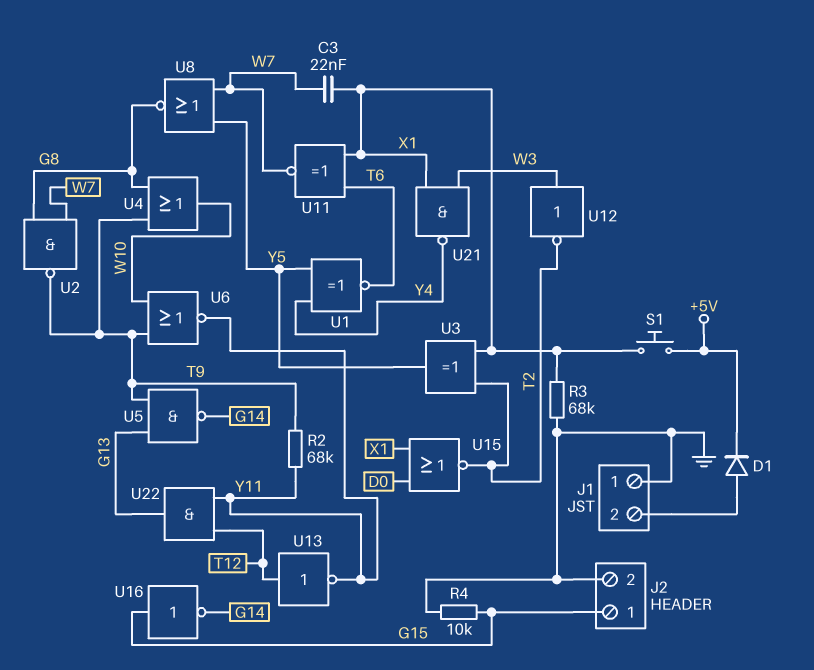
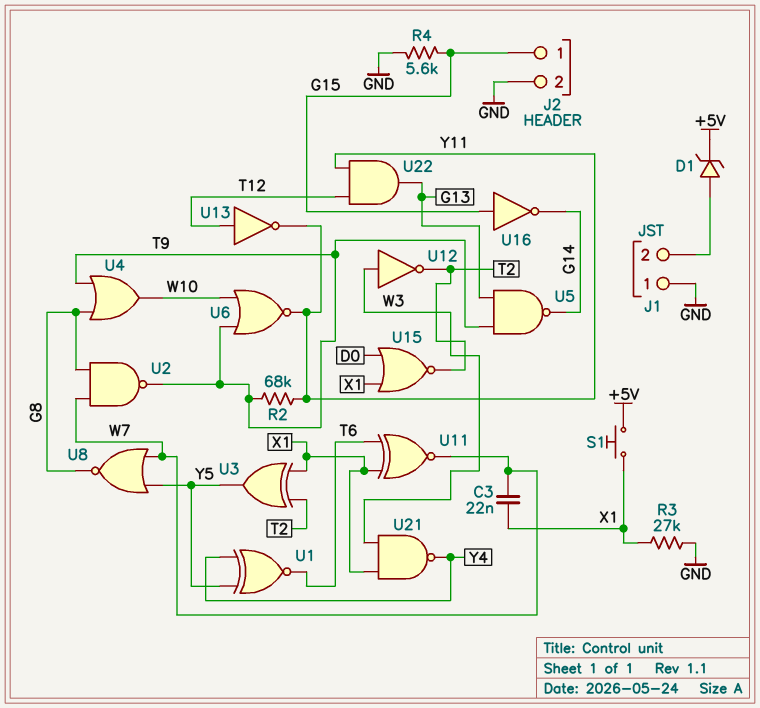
D1: diode (A J1/2, K +5V) -> zener (A J1/2, K +5V)
R3: 68k (GND, X1) -> 27k (GND, X1)
R4: 10k (G15, GND) -> 5.6k (G15, GND)

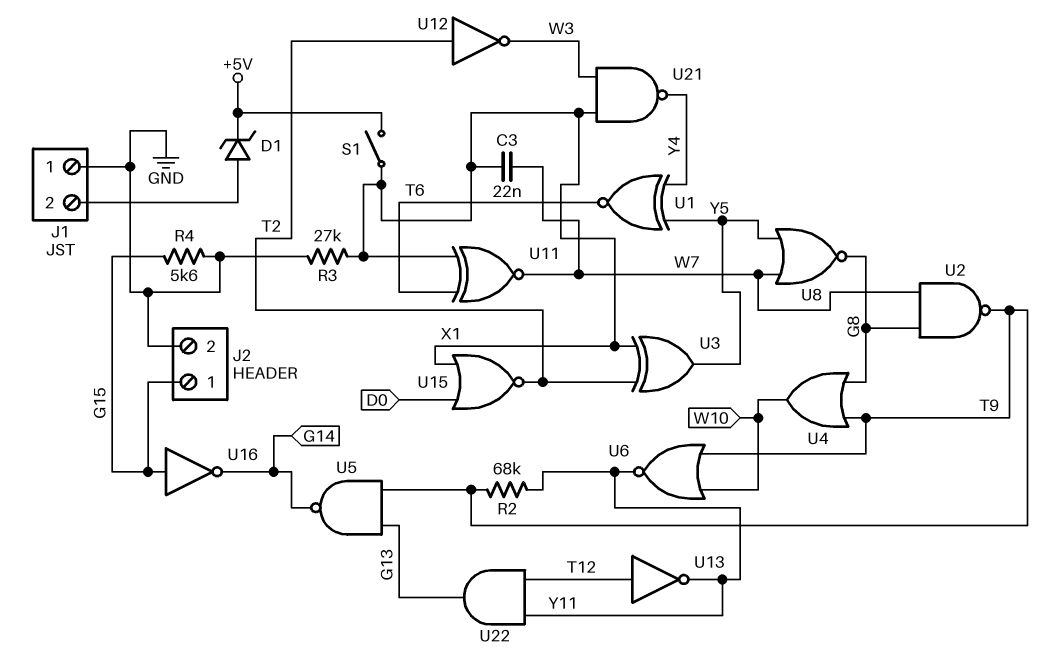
S1: button (+5V, X1) -> switch (+5V, X1)
U12: NOT (in W3, out T2) -> NOT (in T2, out W3)

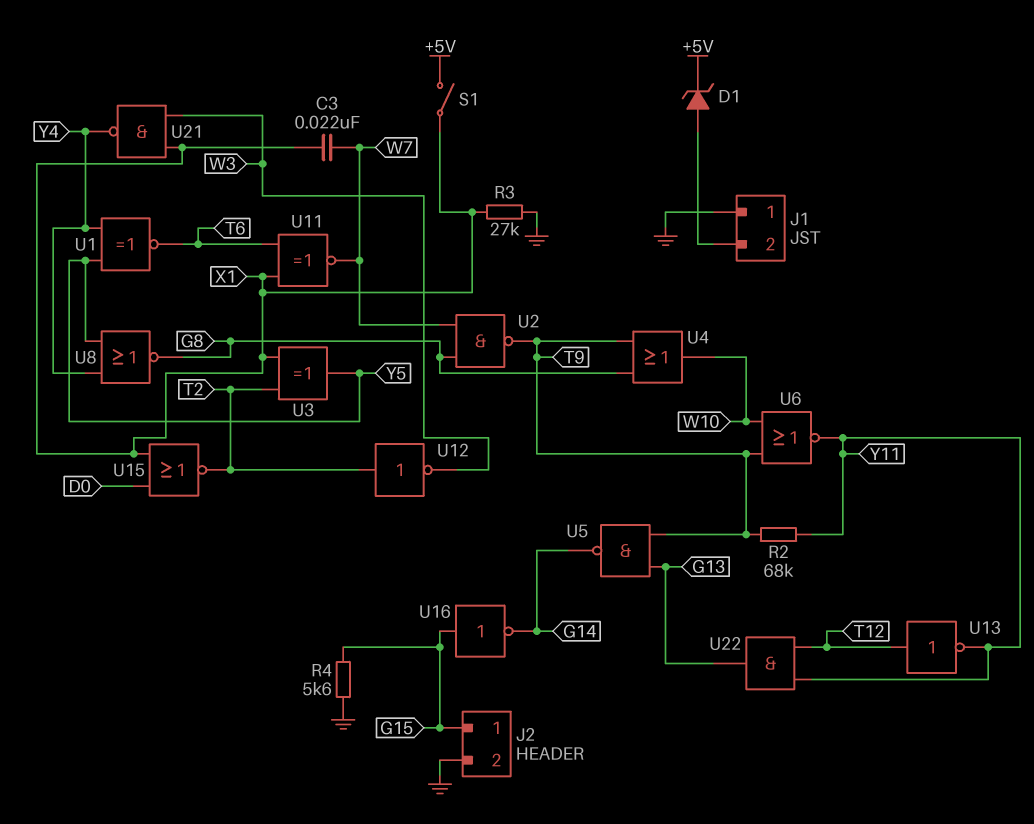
U8: NOR (in W7, in Y5, out G8) -> NOR (in Y4, in Y5, out G8)

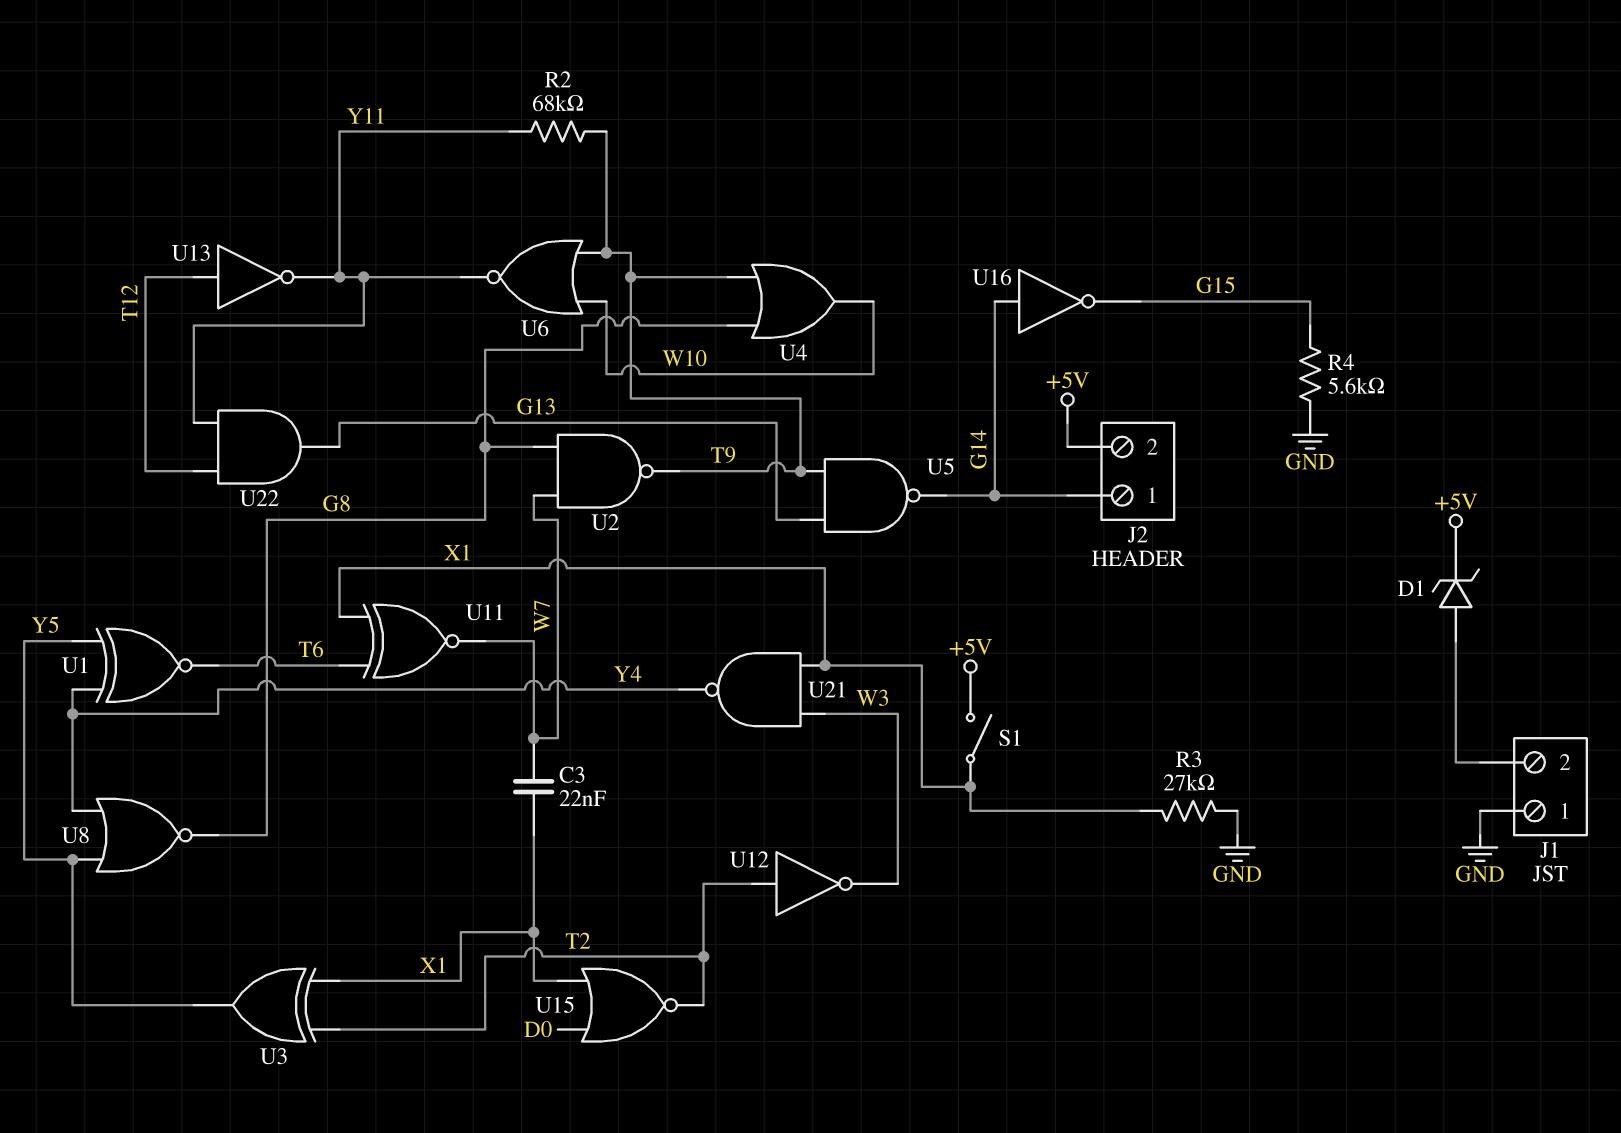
J2 pin 1: G15 -> G14
J2 pin 2: GND -> +5V
U16: NOT (in G15, out G14) -> NOT (in G14, out G15)

